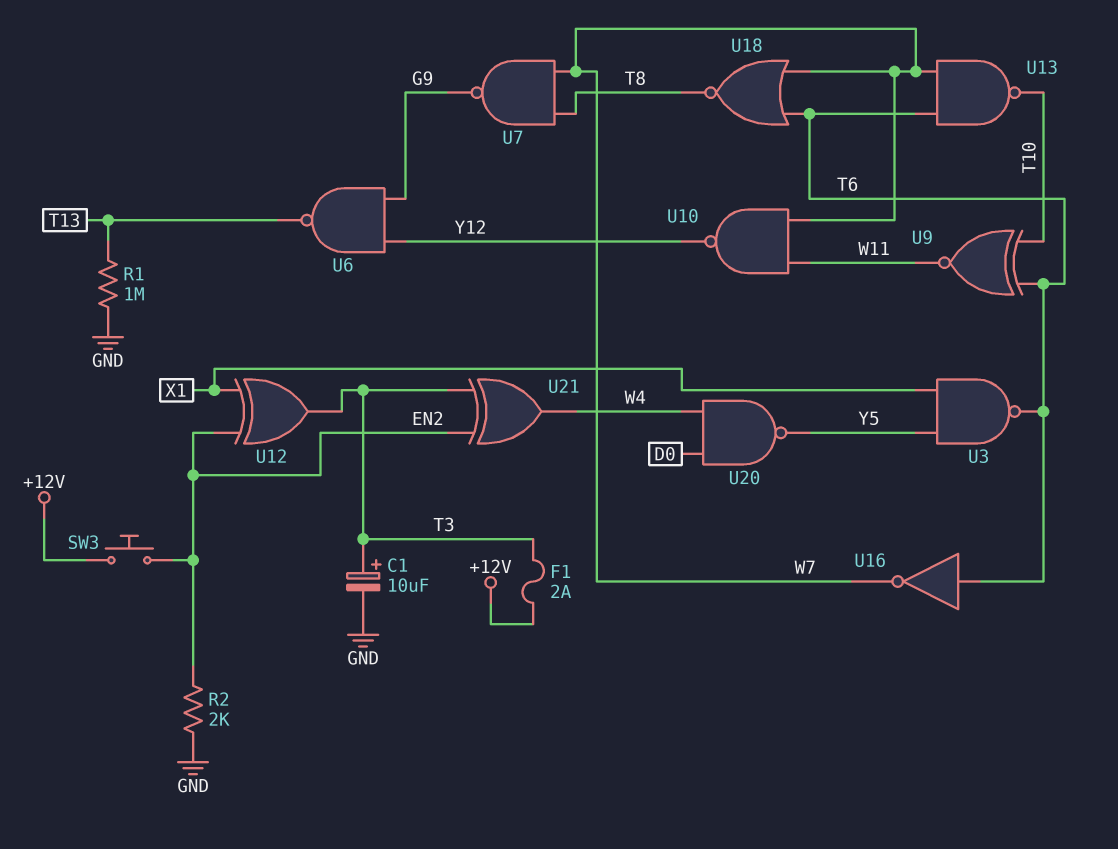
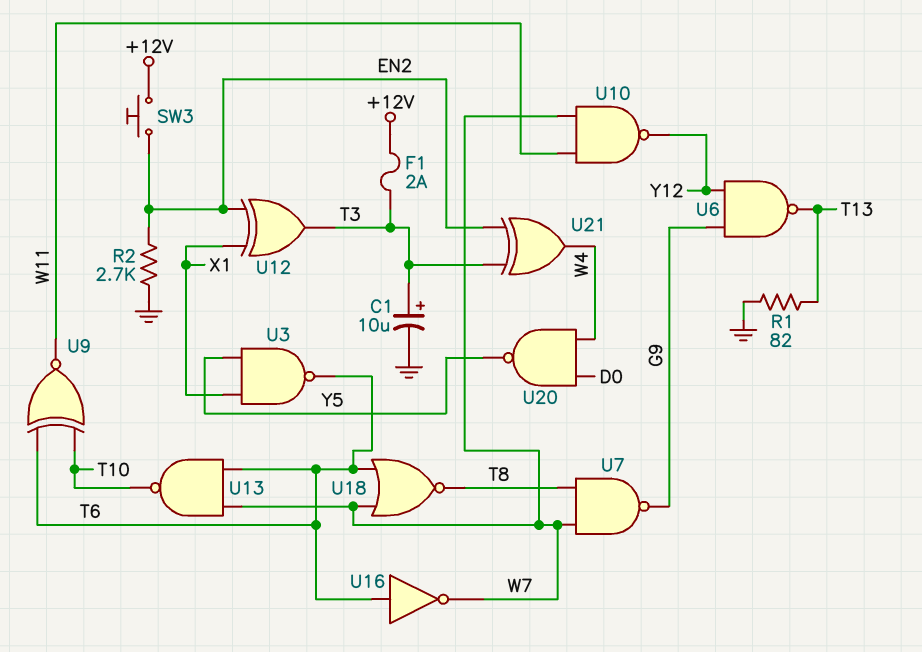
R1: 1M (GND, T13) -> 82 (GND, T13)
R2: 2k (EN2, GND) -> 2.7k (EN2, GND)

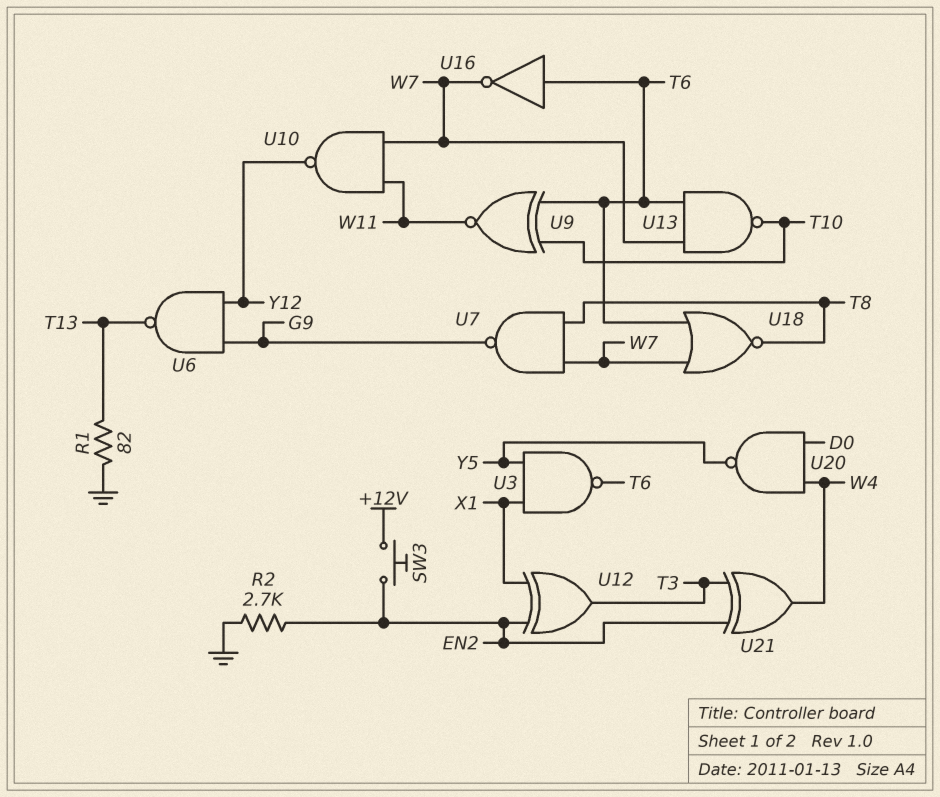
C1: 10uF (plus T3, minus GND) -> none
F1: 2A (+12V, T3) -> none

